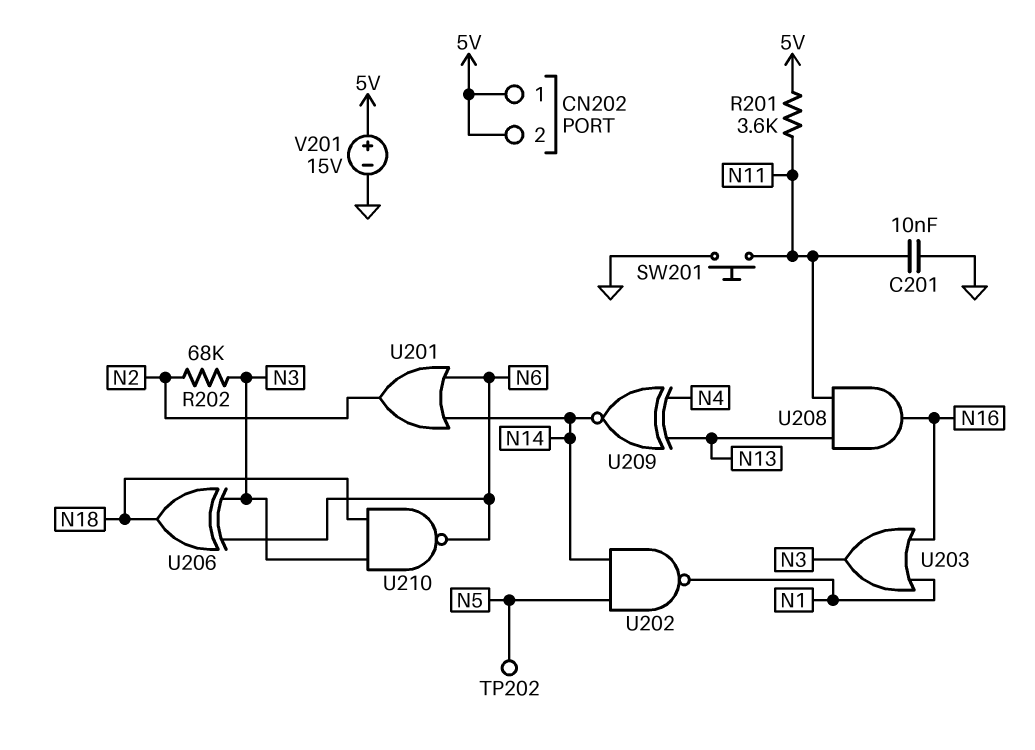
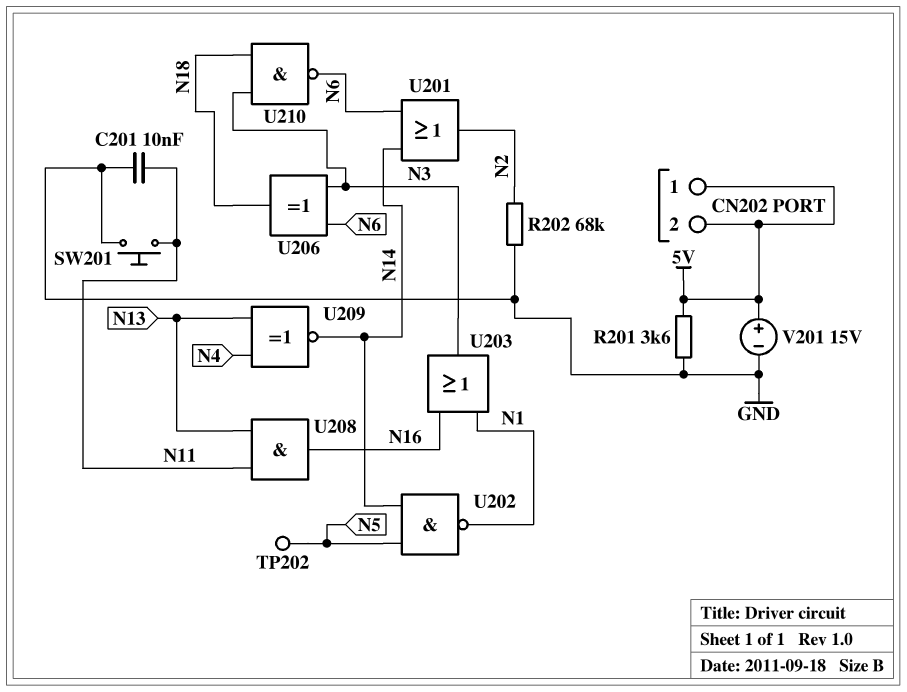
R201: 3.6k (5V, N11) -> 3.6k (5V, GND)
R202: 68k (N2, N3) -> 68k (GND, N2)

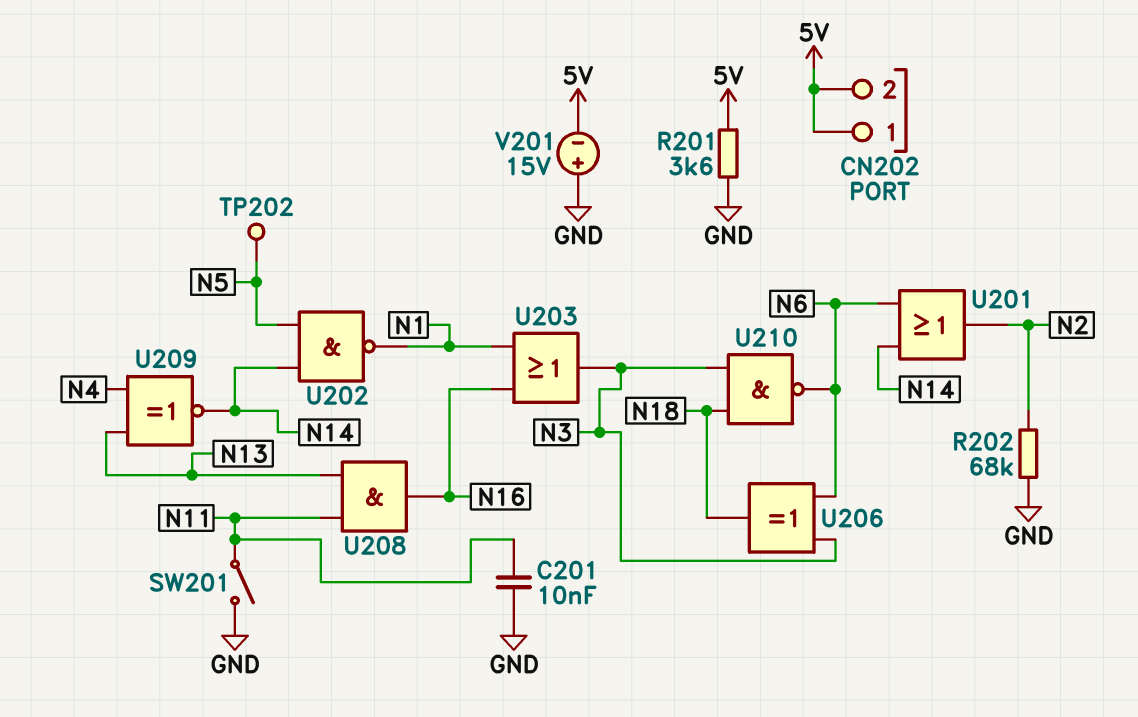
SW201: button (GND, N11) -> switch (GND, N11)
V201: 15V (plus 5V, minus GND) -> 15V (plus GND, minus 5V)

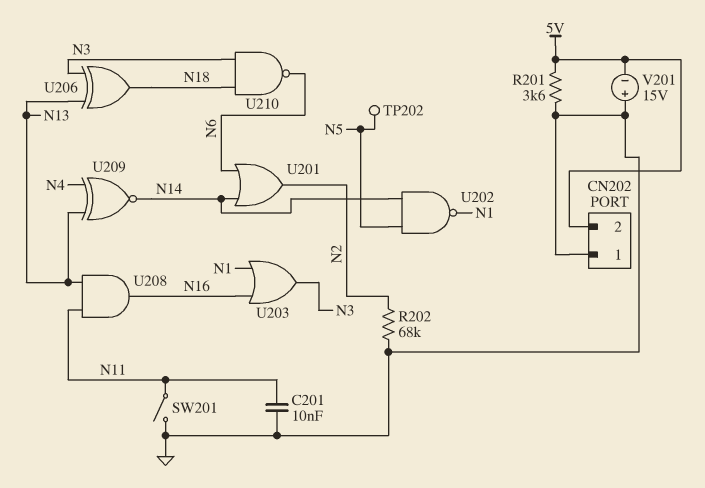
CN202 pin 1: 5V -> GND
U206: XOR (in N3, in N6, out N18) -> XOR (in N3, in N13, out N18)

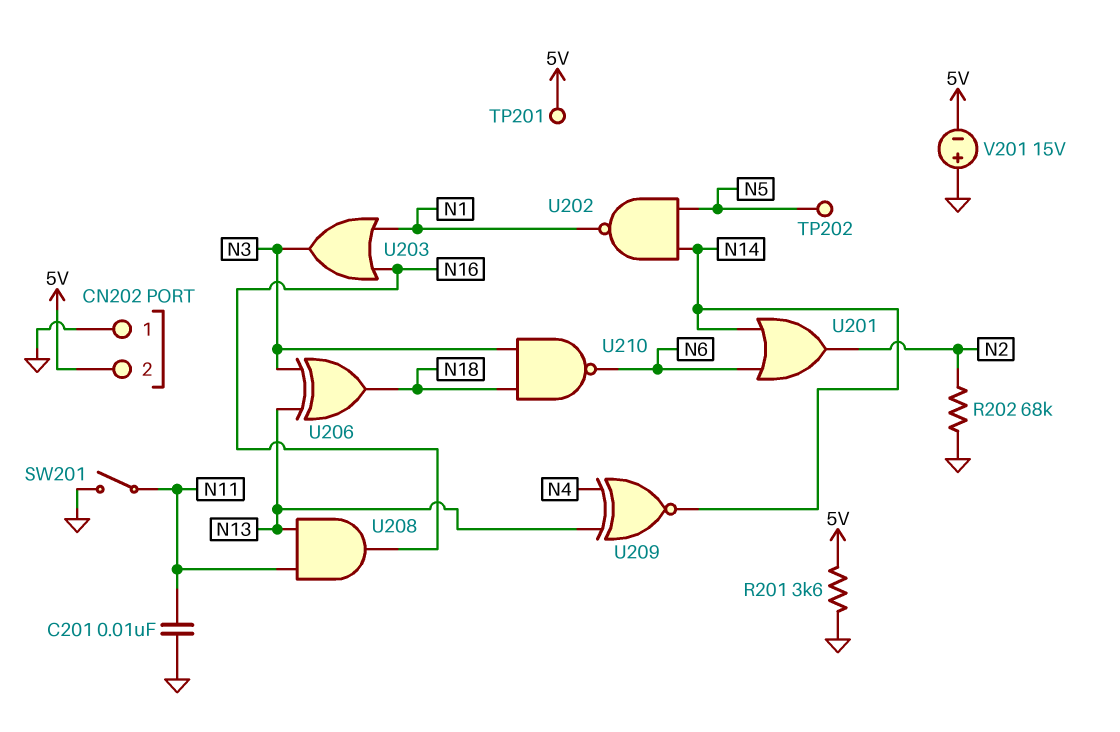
TP201: none -> test point (5V)

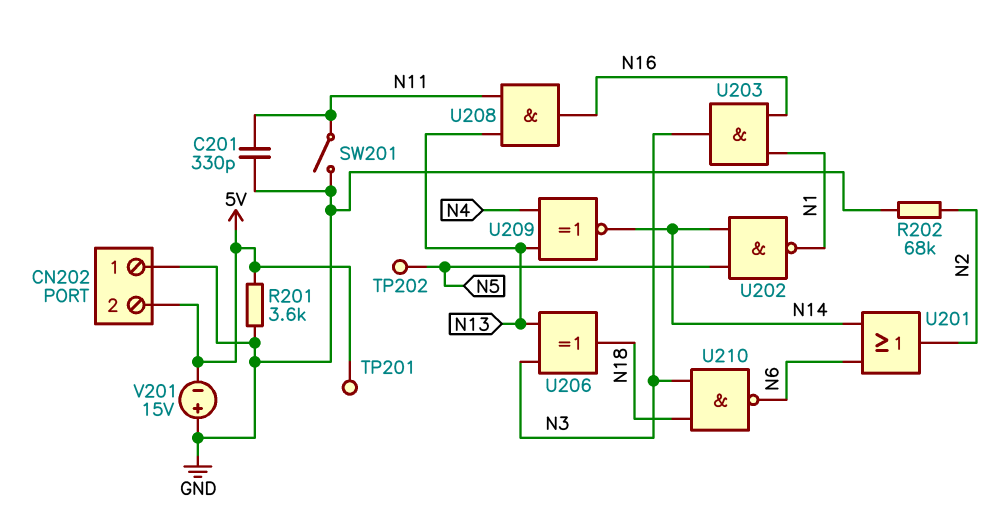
C201: 10nF (GND, N11) -> 330pF (GND, N11)
U203: OR (in N1, in N16, out N3) -> AND (in N1, in N16, out N3)

